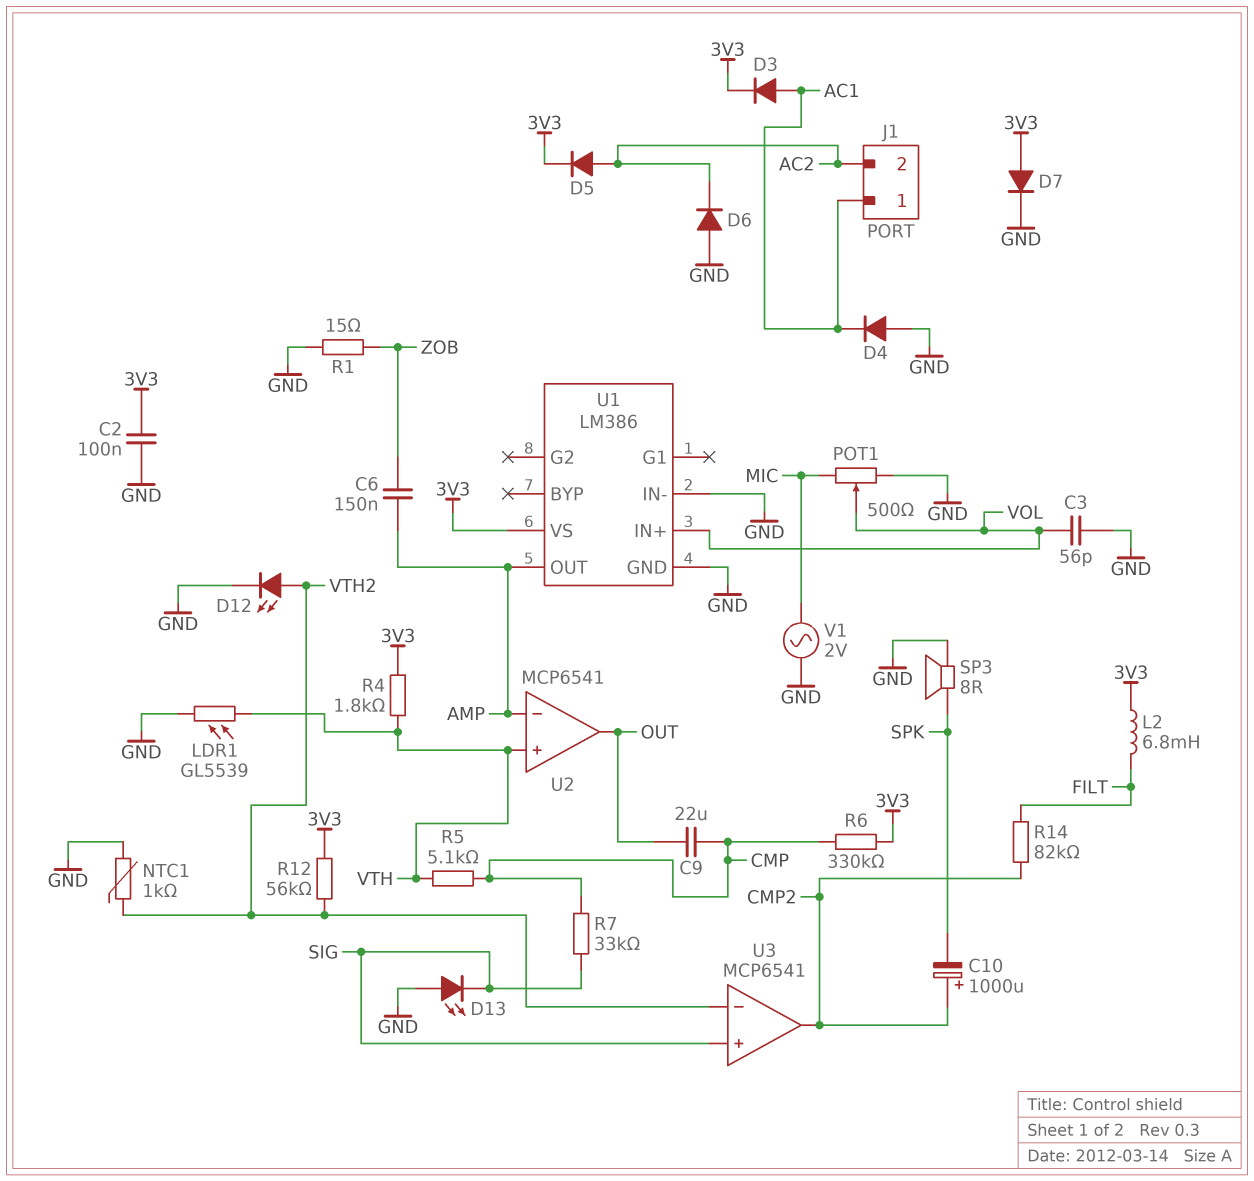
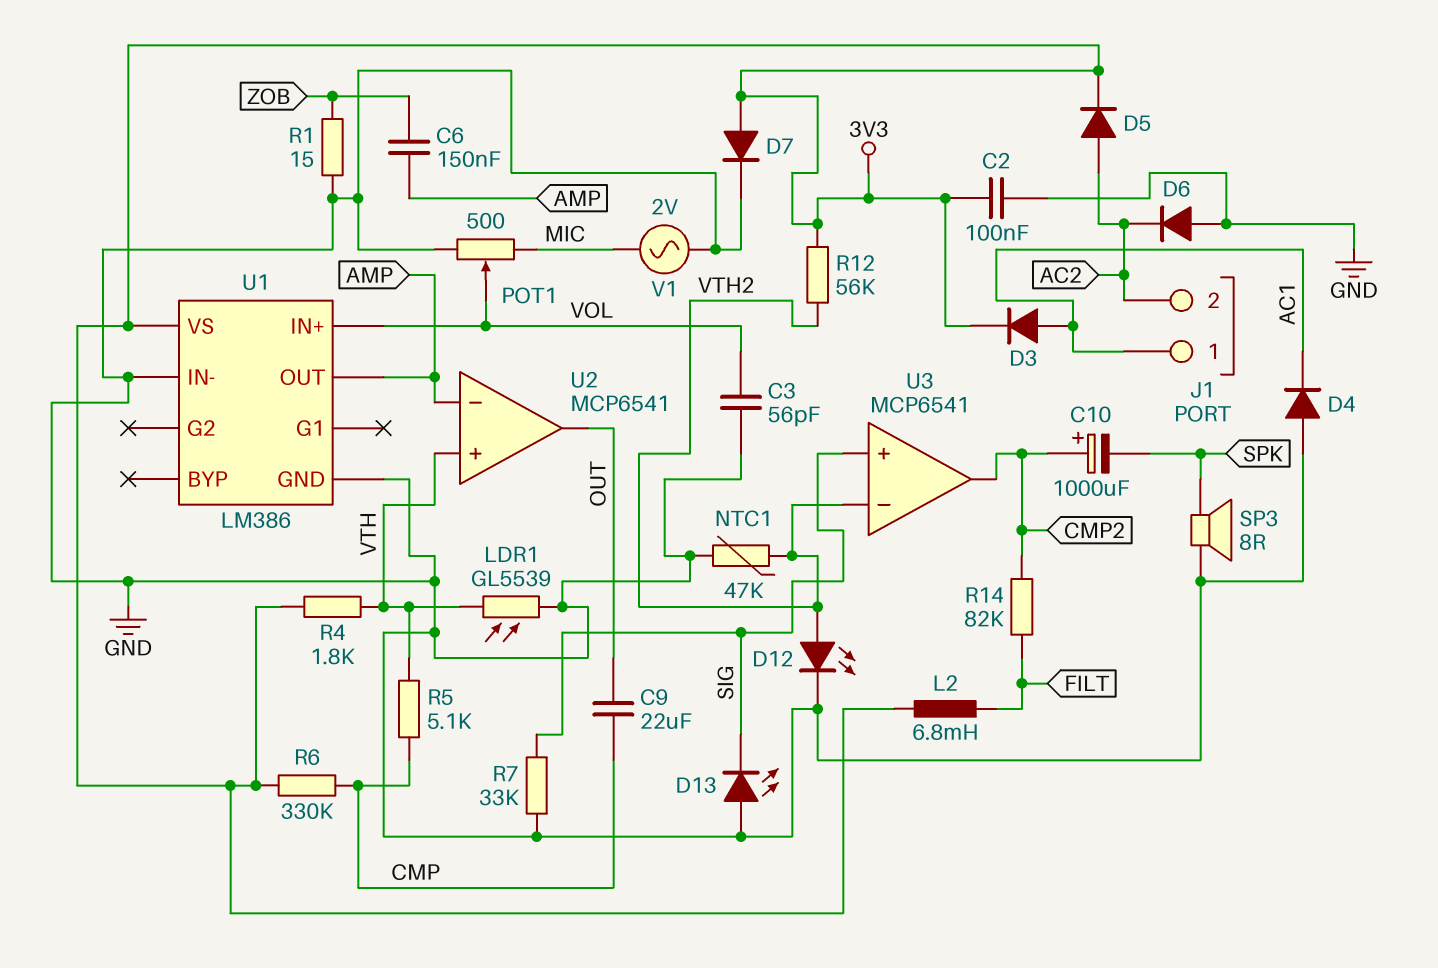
NTC1: 1k (GND, VTH2) -> 47k (GND, VTH2)
R7: 33k (CMP, SIG) -> 33k (GND, SIG)

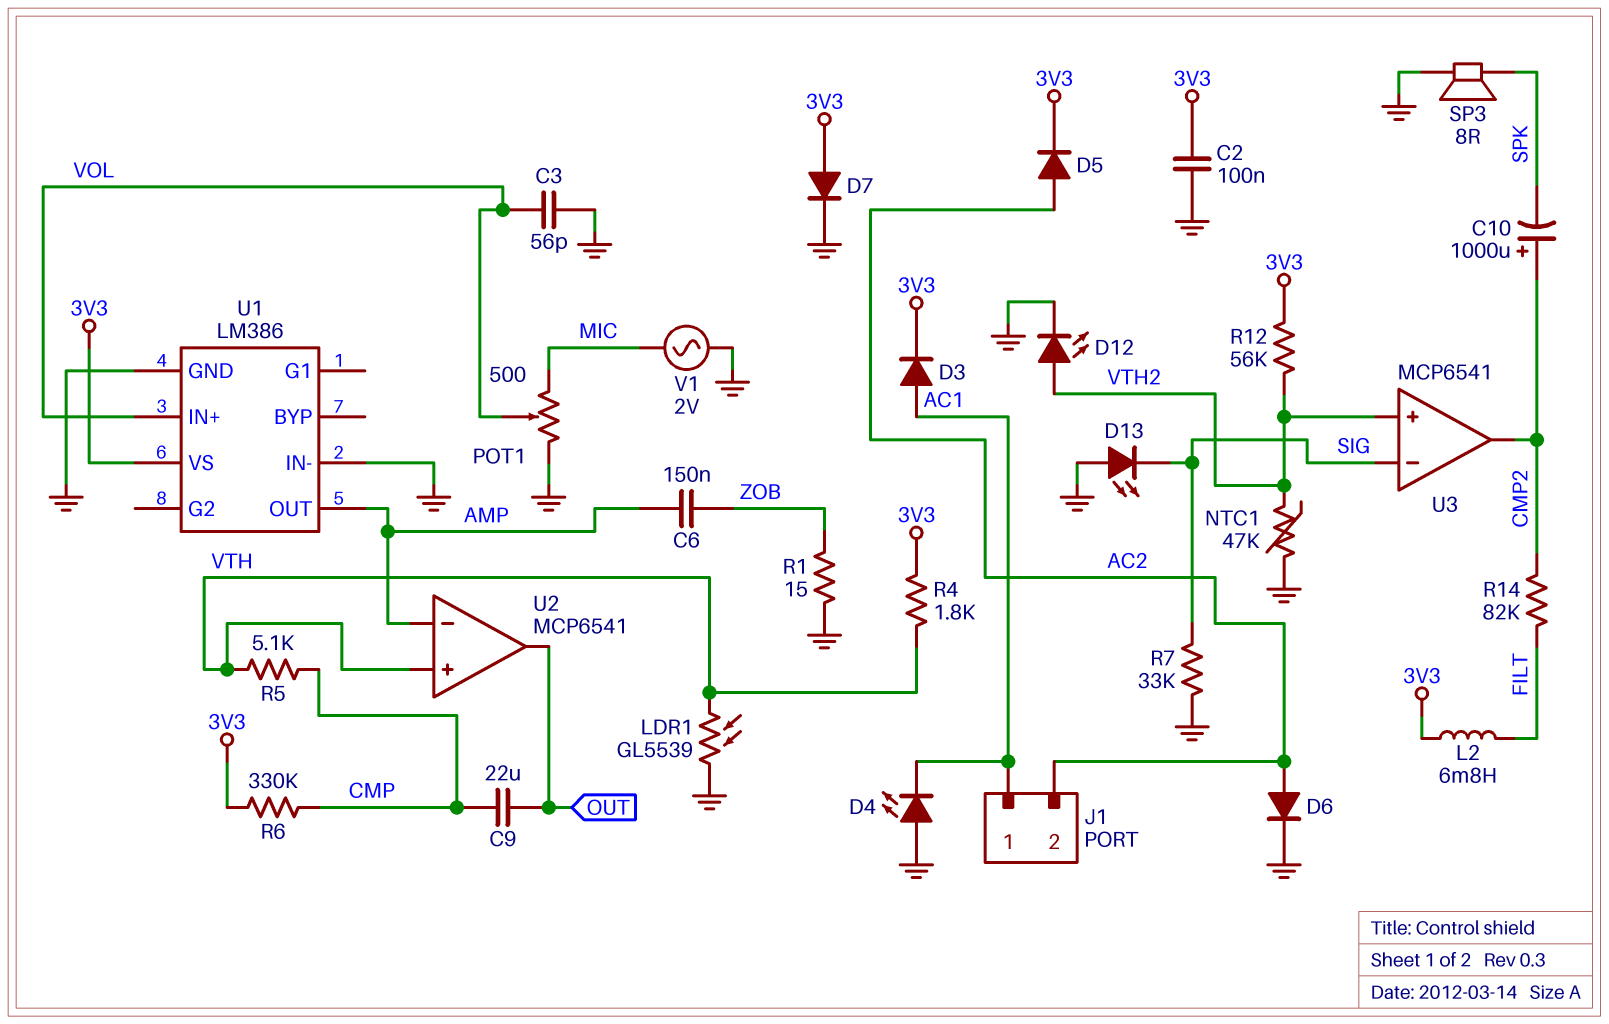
D4: diode (A GND, K AC1) -> LED (A GND, K AC1)
D6: diode (A GND, K AC2) -> diode (A AC2, K GND)
U3 pin in+: SIG -> VTH2
U3 pin in-: VTH2 -> SIG

